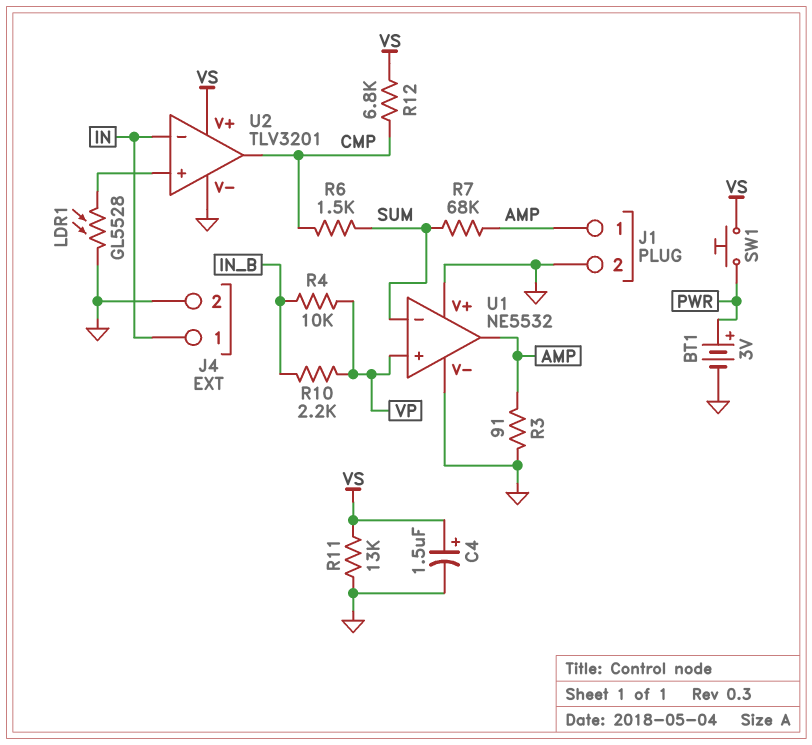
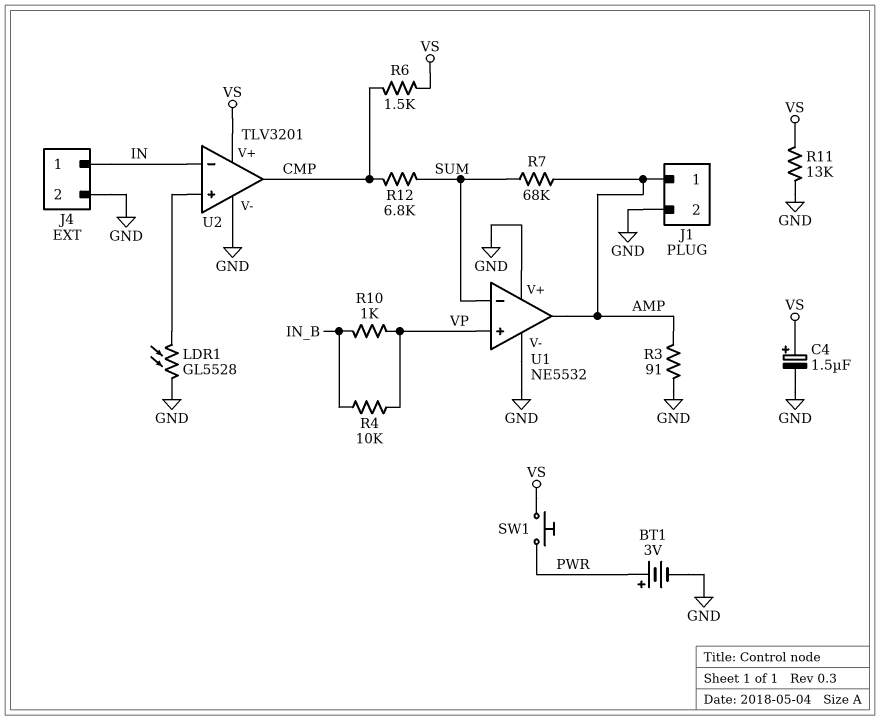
R6: 1.5k (CMP, SUM) -> 1.5k (CMP, VS)
R10: 2.2k (IN_B, VP) -> 1k (IN_B, VP)
R12: 6.8k (CMP, VS) -> 6.8k (CMP, SUM)

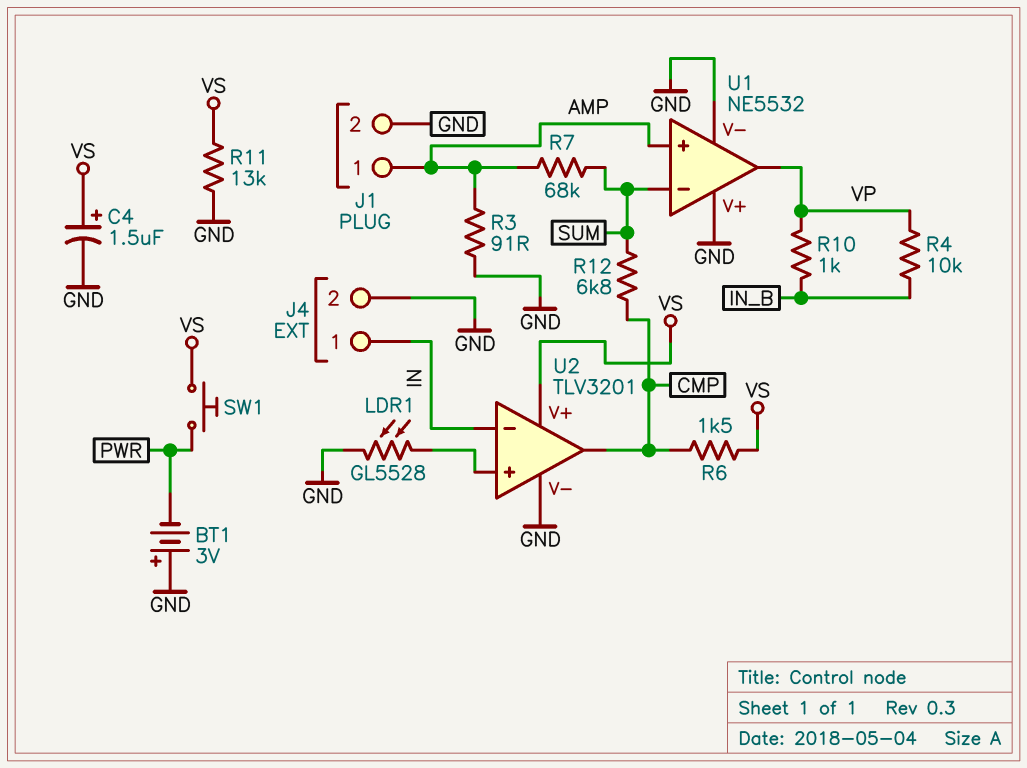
BT1: 3V (plus PWR, minus GND) -> 3V (plus GND, minus PWR)
U1 pin in+: VP -> AMP
U1 pin out: AMP -> VP

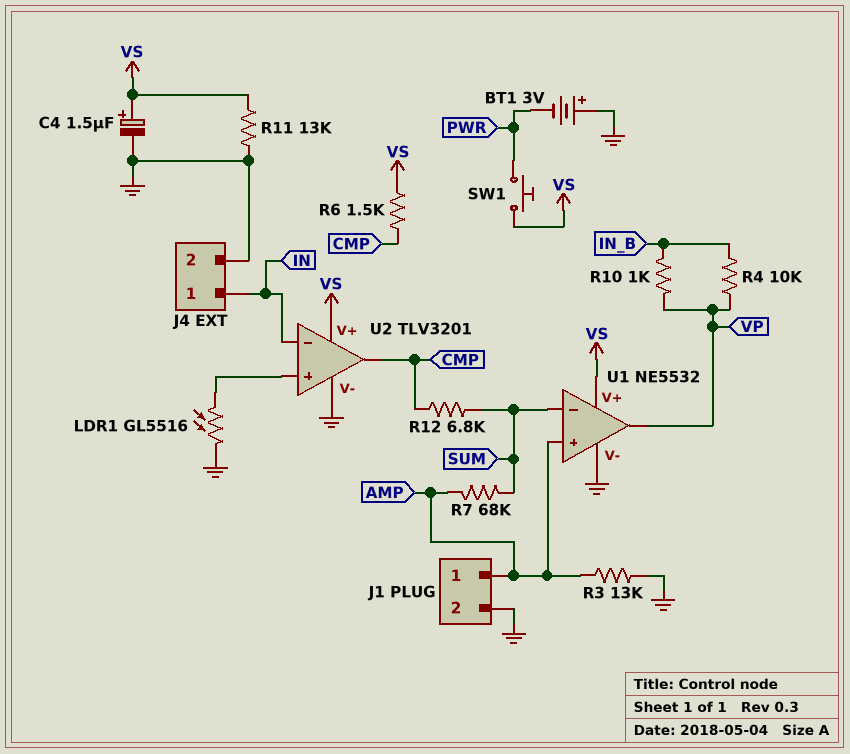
LDR1: GL5528 (GND, U2/in+) -> GL5516 (GND, U2/in+)
R3: 91 (AMP, GND) -> 13k (AMP, GND)
U1 pin V+: GND -> VS

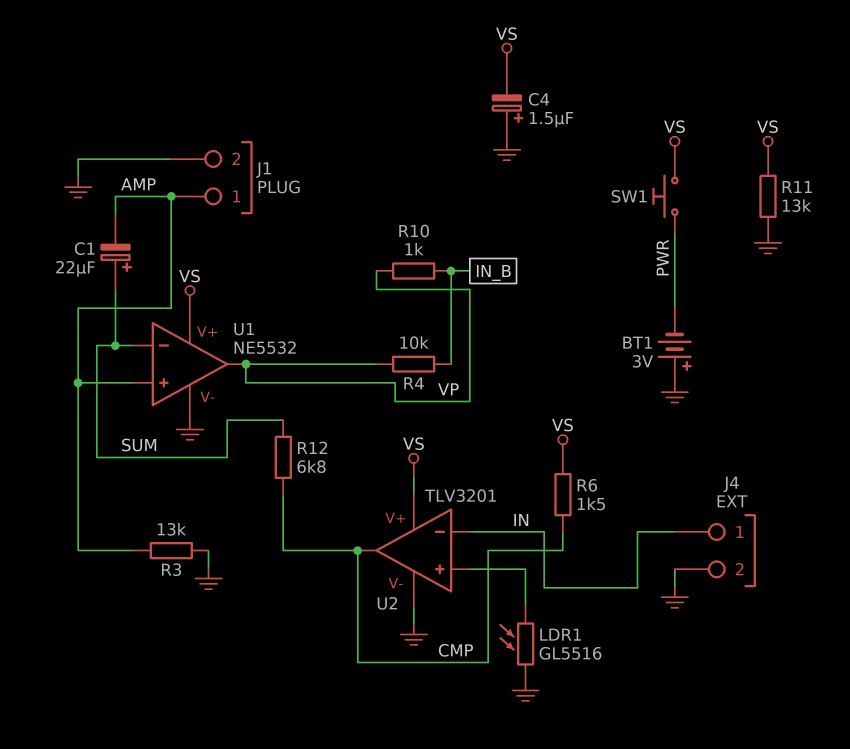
C1: none -> 22uF (plus SUM, minus AMP)
C4: 1.5uF (plus VS, minus GND) -> 1.5uF (plus GND, minus VS)
R7: 68k (AMP, SUM) -> none

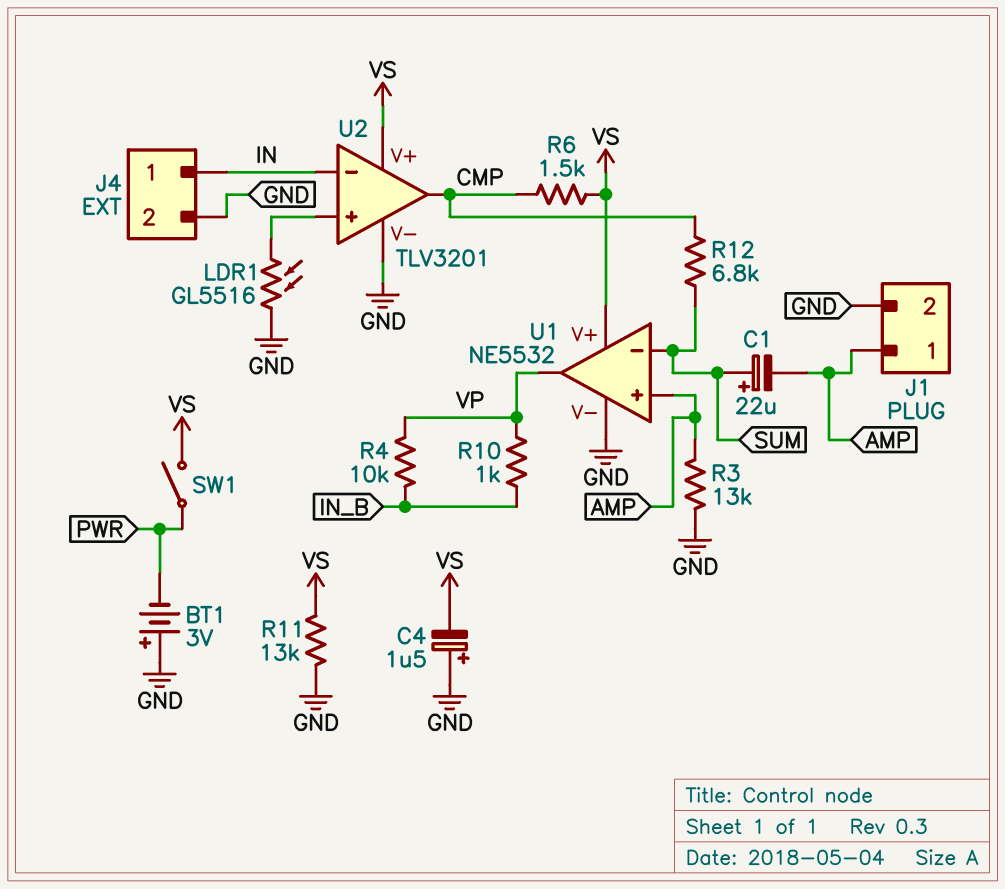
SW1: button (PWR, VS) -> switch (PWR, VS)

